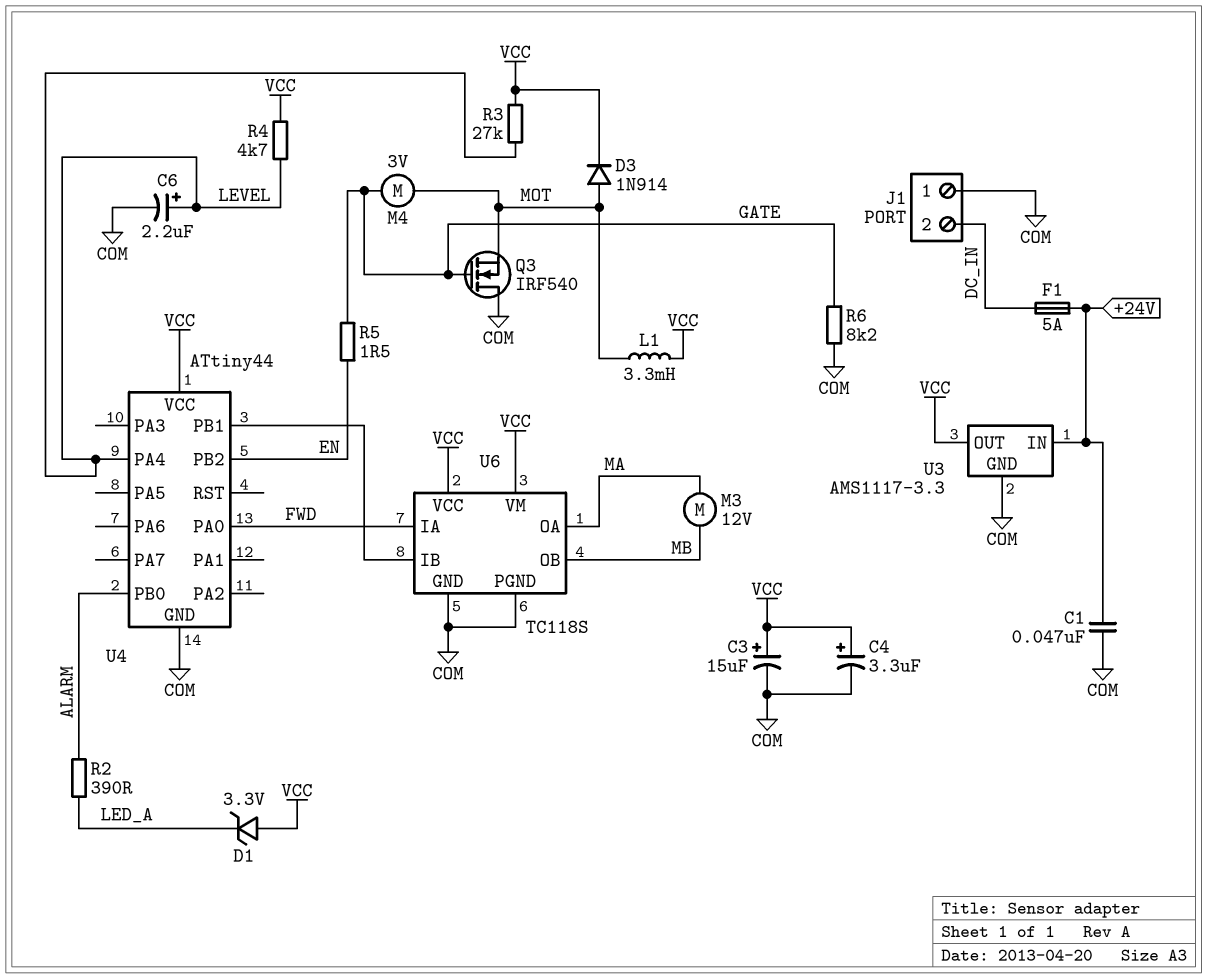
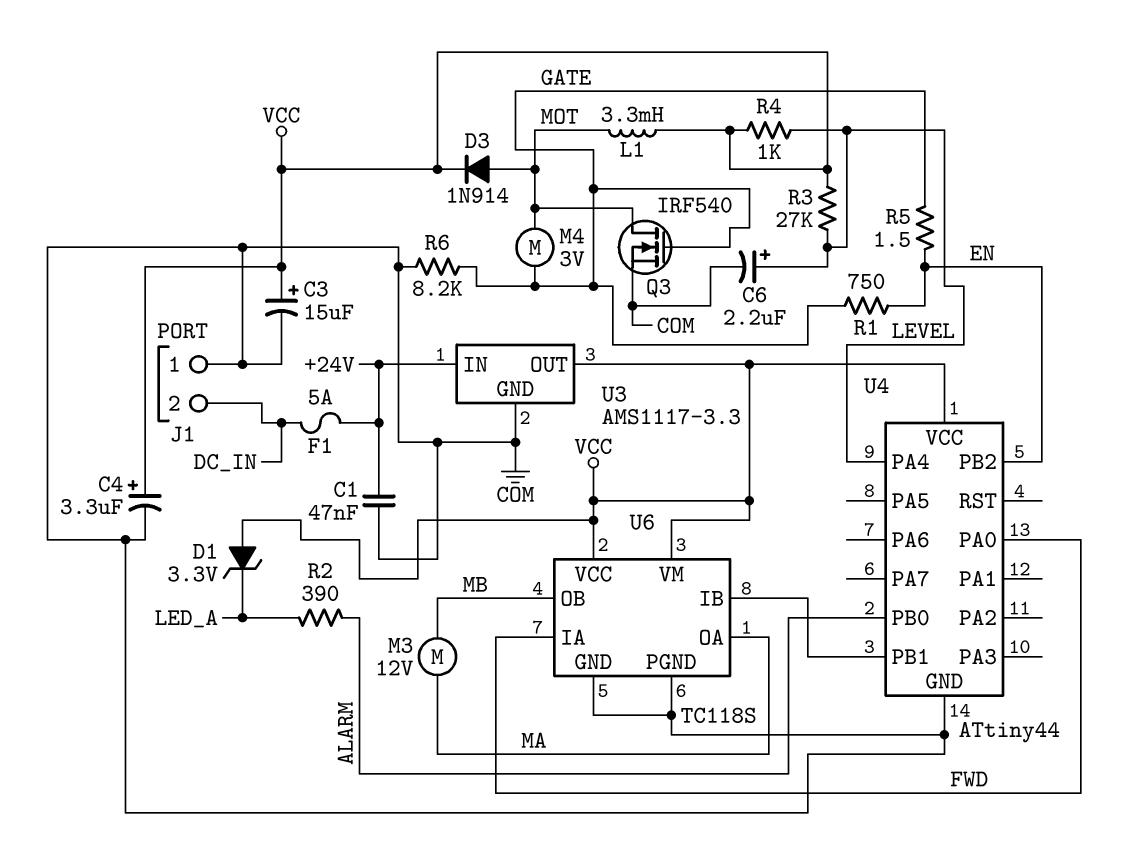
Q3: NMOS IRF540 (G GATE, D COM, S MOT) -> NMOS IRF540 (G GATE, D MOT, S COM)
R1: none -> 750 (EN, GATE)
R4: 4.7k (LEVEL, VCC) -> 1k (LEVEL, VCC)

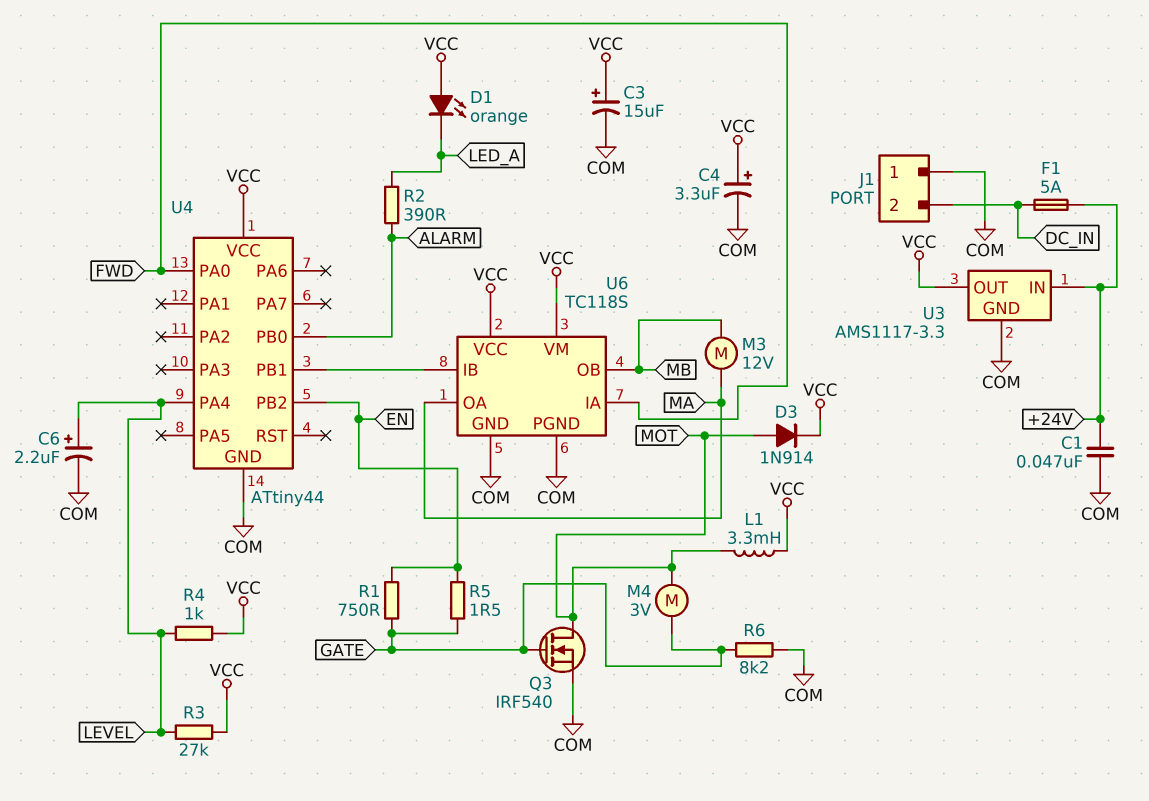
D1: zener 3.3V (A VCC, K LED_A) -> LED orange (A VCC, K LED_A)

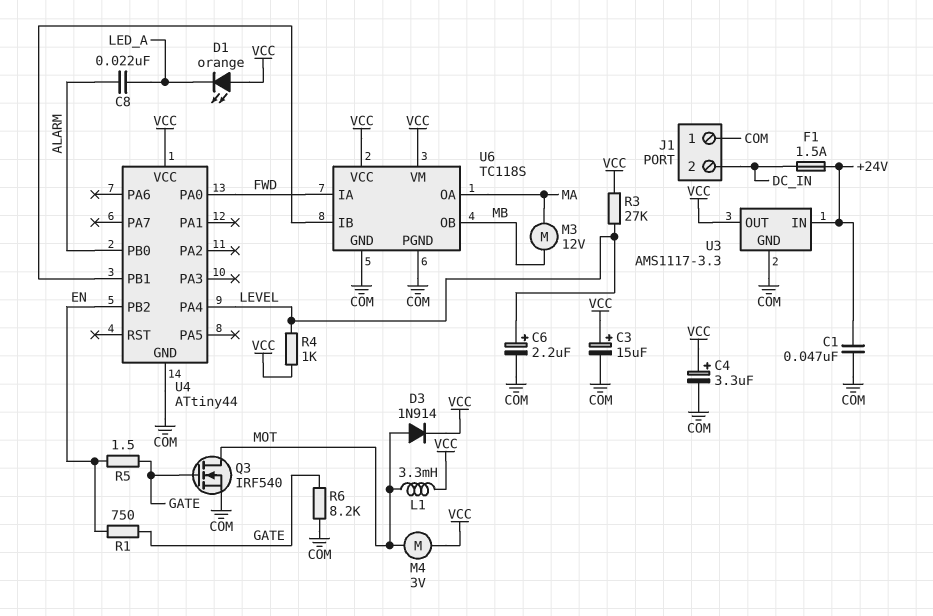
C8: none -> 22nF (ALARM, LED_A)
F1: 5A (+24V, DC_IN) -> 1.5A (+24V, DC_IN)
M4: motor 3V (GATE, MOT) -> motor 3V (MOT, VCC)
R2: 390 (ALARM, LED_A) -> none

